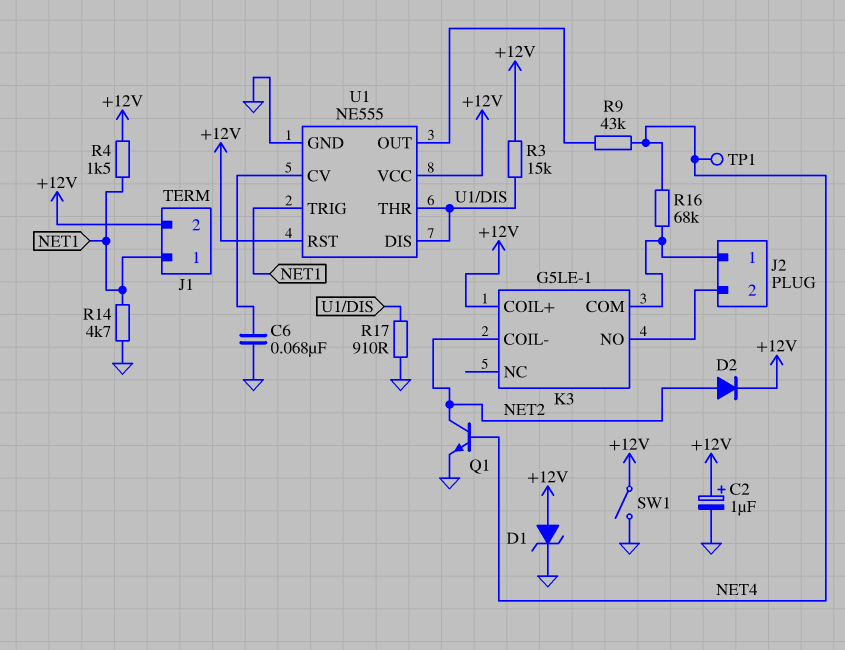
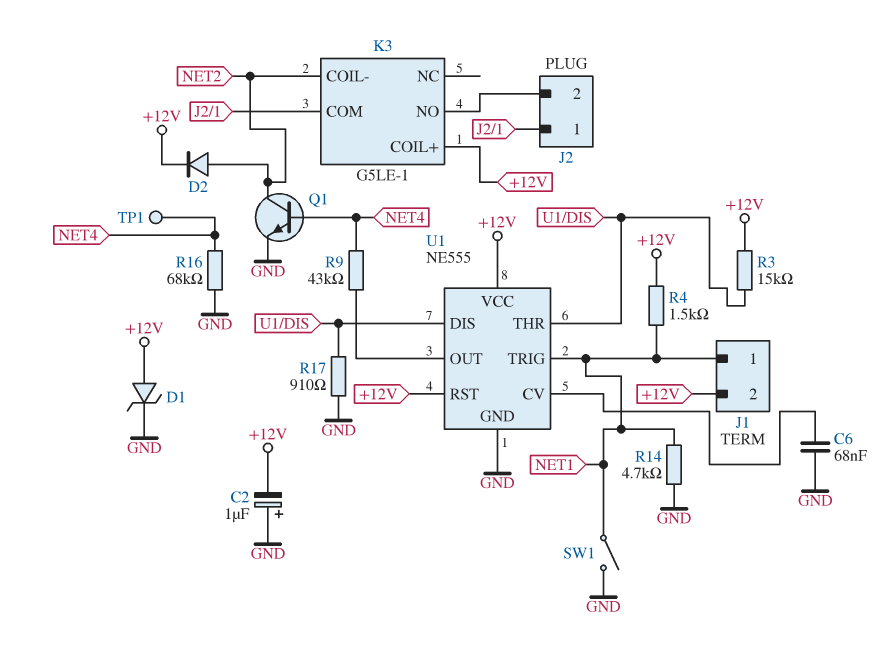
C2: 1uF (plus +12V, minus GND) -> 1uF (plus GND, minus +12V)
R16: 68k (J2/1, NET4) -> 68k (GND, NET4)
SW1: switch (+12V, GND) -> switch (GND, NET1)

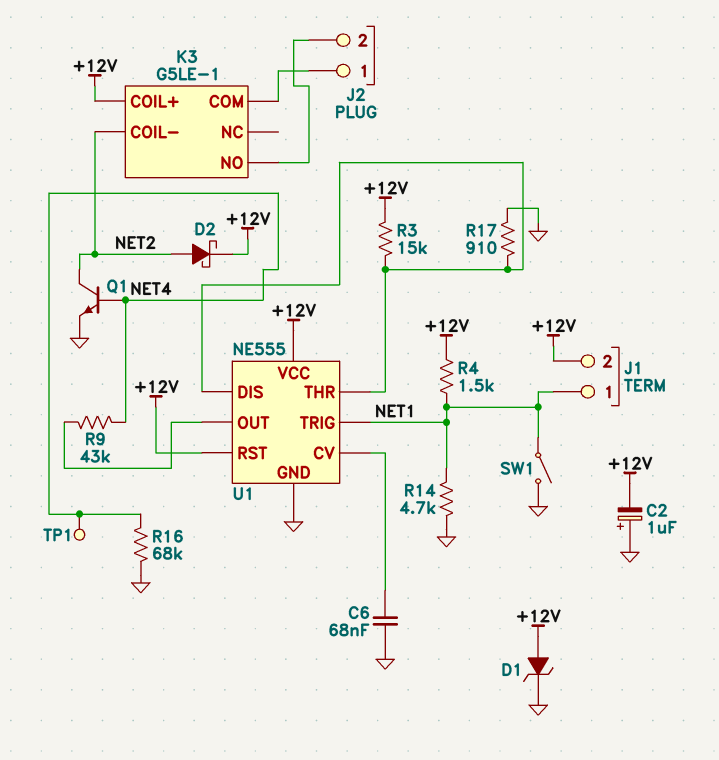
D2: diode (A NET2, K +12V) -> schottky (A NET2, K +12V)

